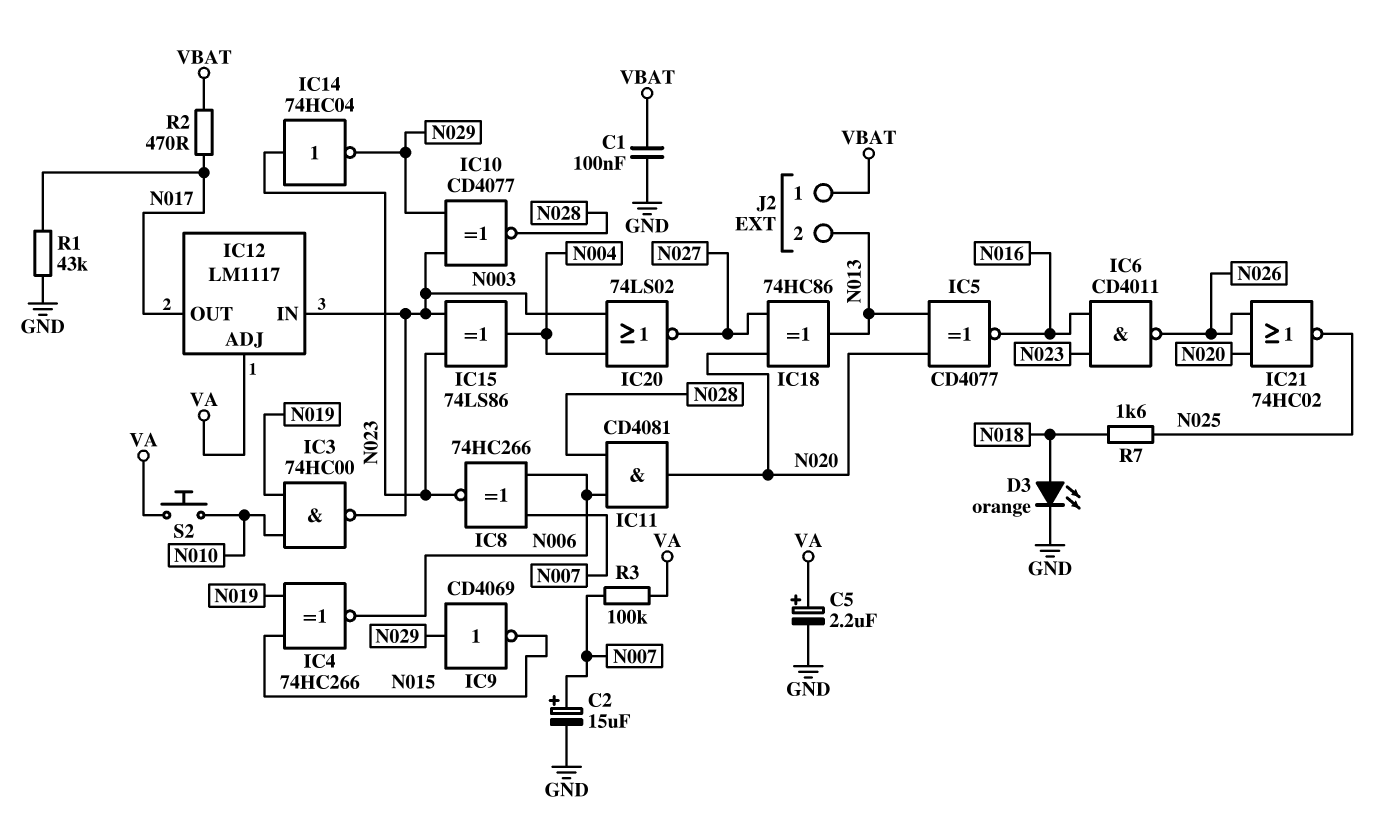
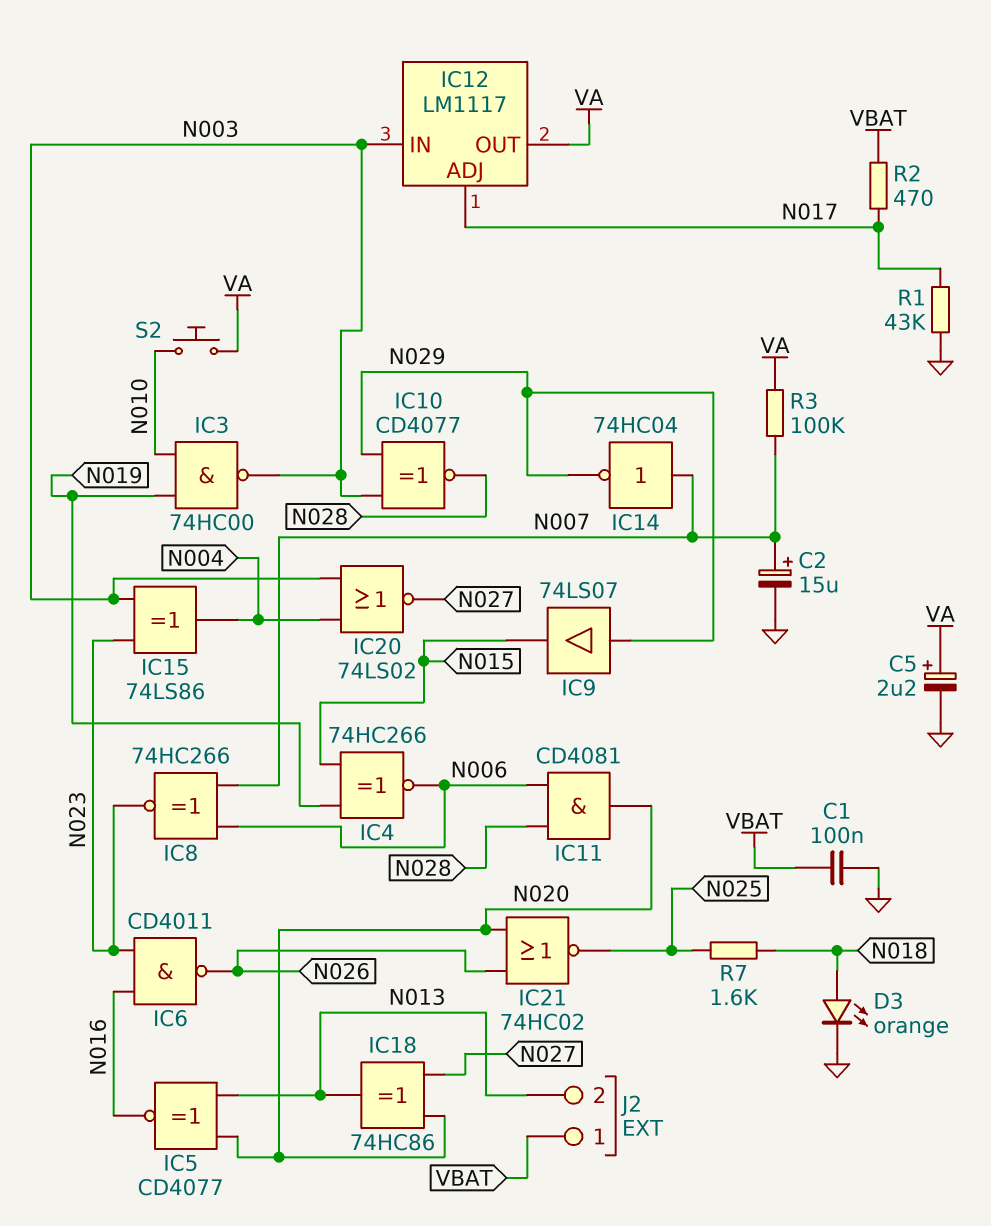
IC9: NOT CD4069 (in N029, out N015) -> buffer 74LS07 (in N029, out N015)
IC12 pin ADJ: VA -> N017
IC12 pin OUT: N017 -> VA
IC14: NOT 74HC04 (in N023, out N029) -> NOT 74HC04 (in N007, out N029)

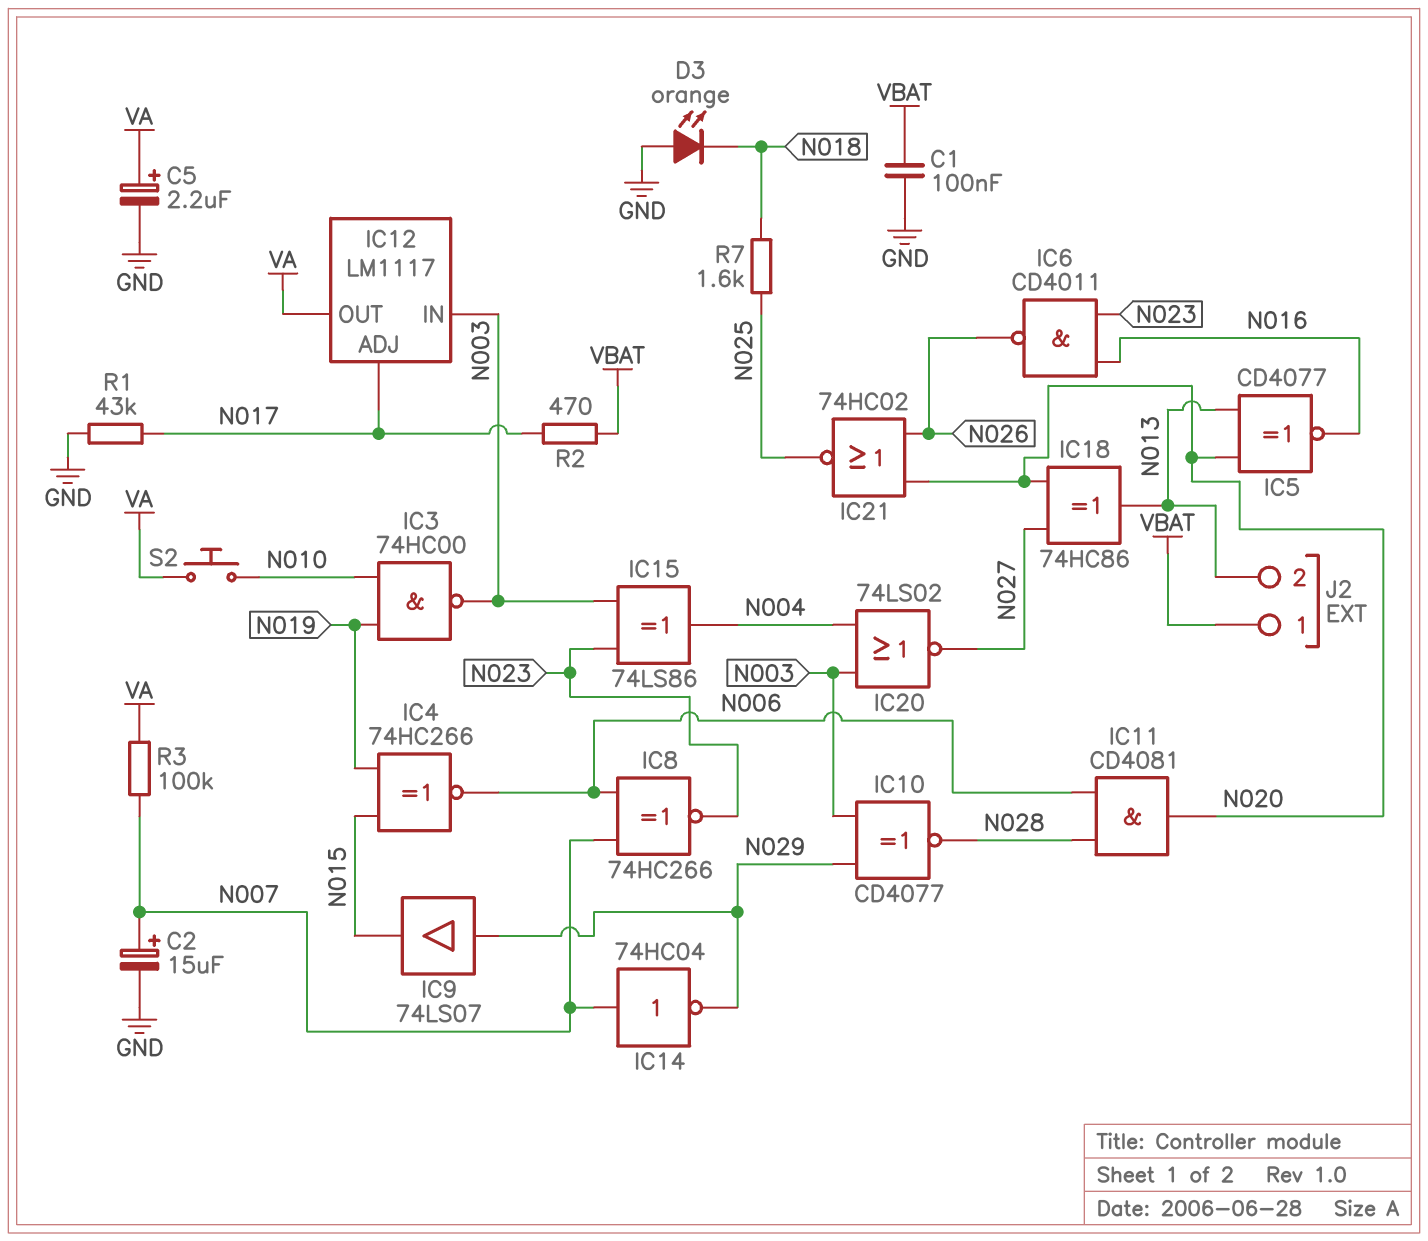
D3: LED orange (A N018, K GND) -> LED orange (A GND, K N018)

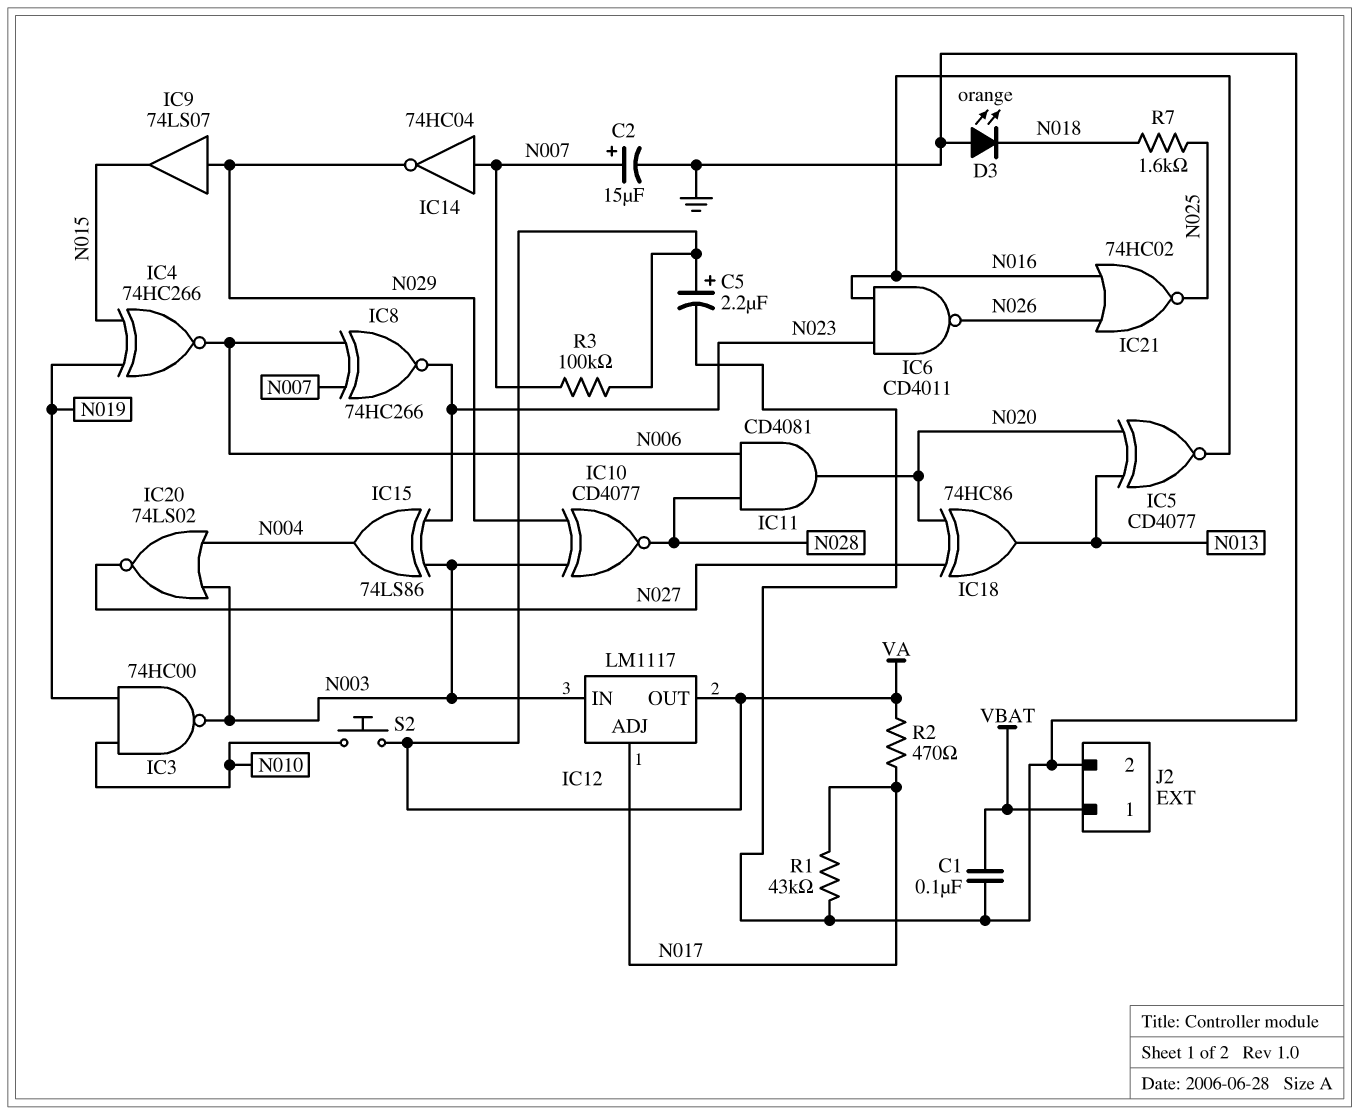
IC21: NOR 74HC02 (in N020, in N026, out N025) -> NOR 74HC02 (in N016, in N026, out N025)
J2 pin 2: N013 -> GND
R2: 470 (N017, VBAT) -> 470 (N017, VA)

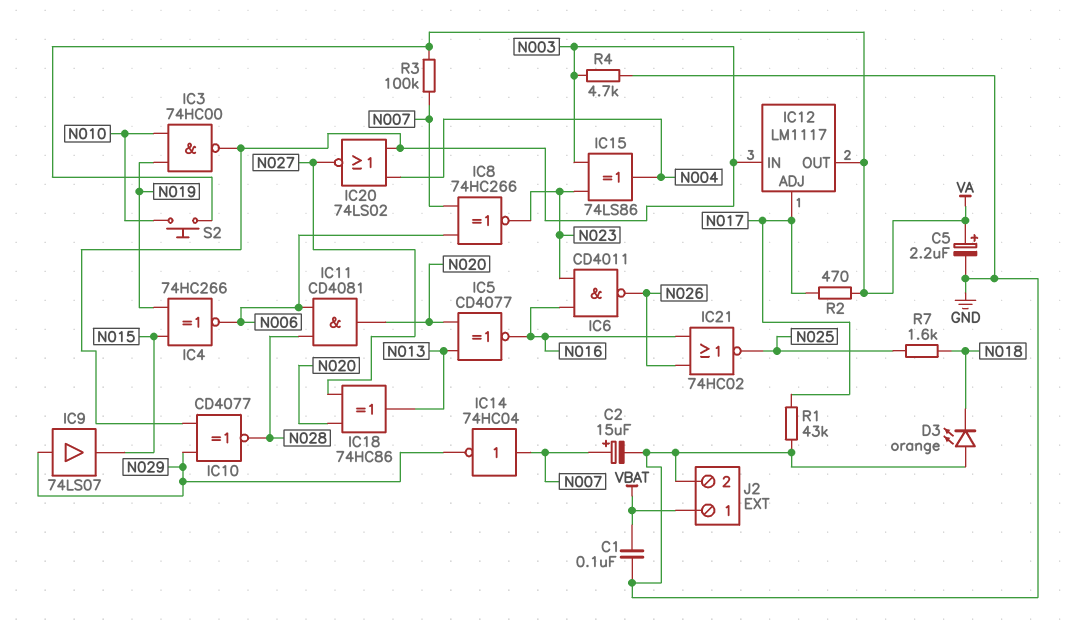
R4: none -> 4.7k (GND, N003)

